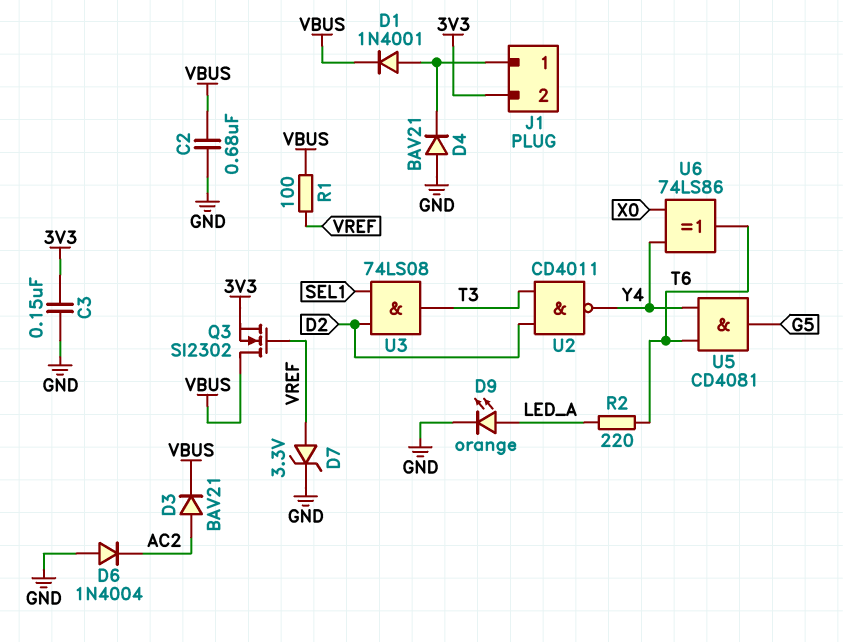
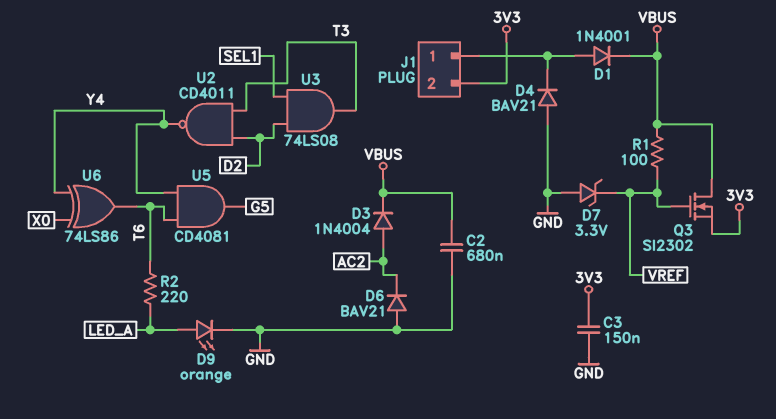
D3: diode BAV21 (A AC2, K VBUS) -> diode 1N4004 (A AC2, K VBUS)
D6: diode 1N4004 (A GND, K AC2) -> diode BAV21 (A GND, K AC2)
D7: zener 3.3V (A VREF, K GND) -> zener 3.3V (A GND, K VREF)

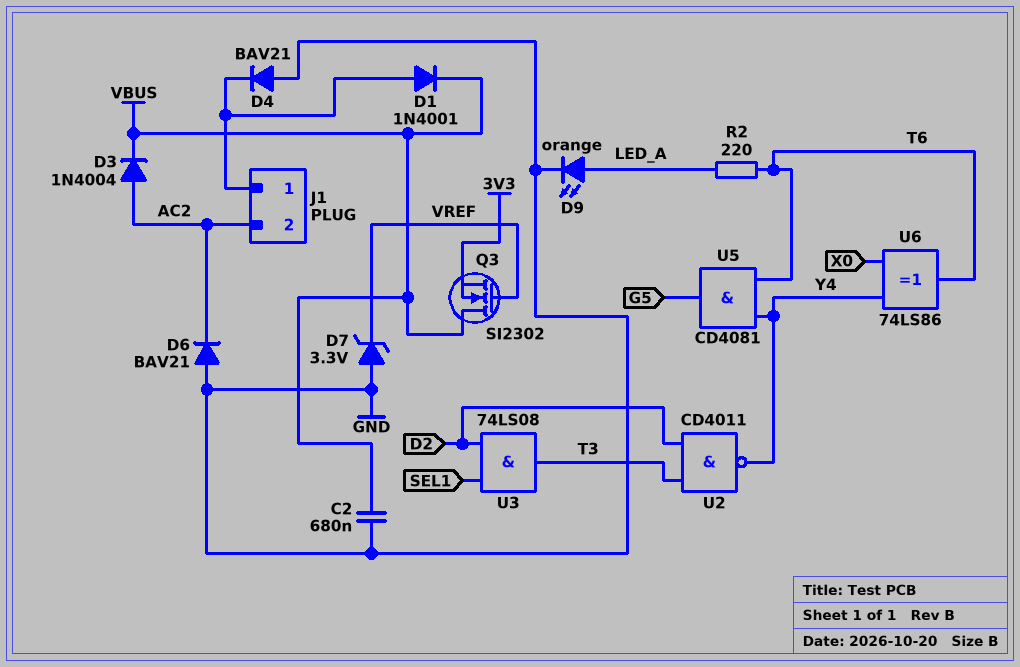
C3: 150nF (3V3, GND) -> none
J1 pin 2: 3V3 -> AC2
R1: 100 (VBUS, VREF) -> none

